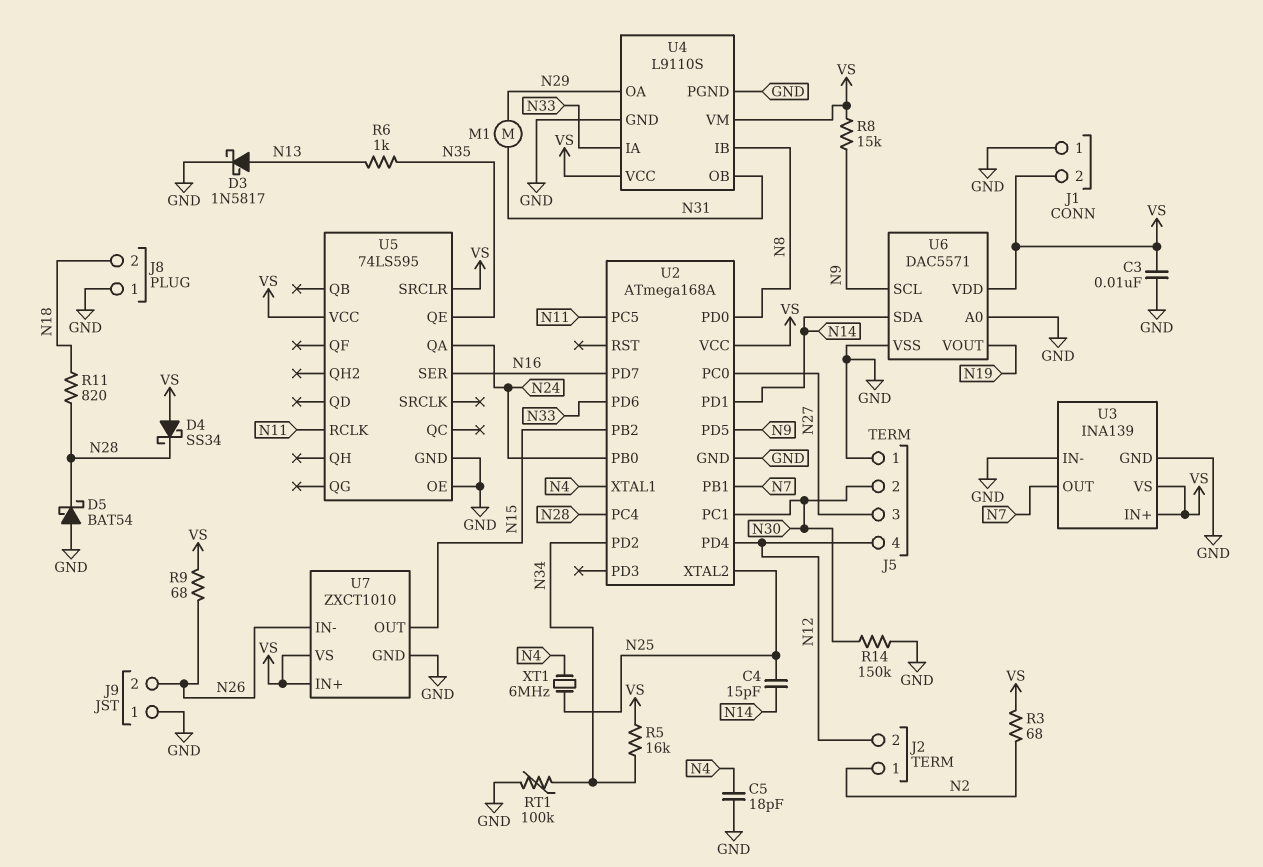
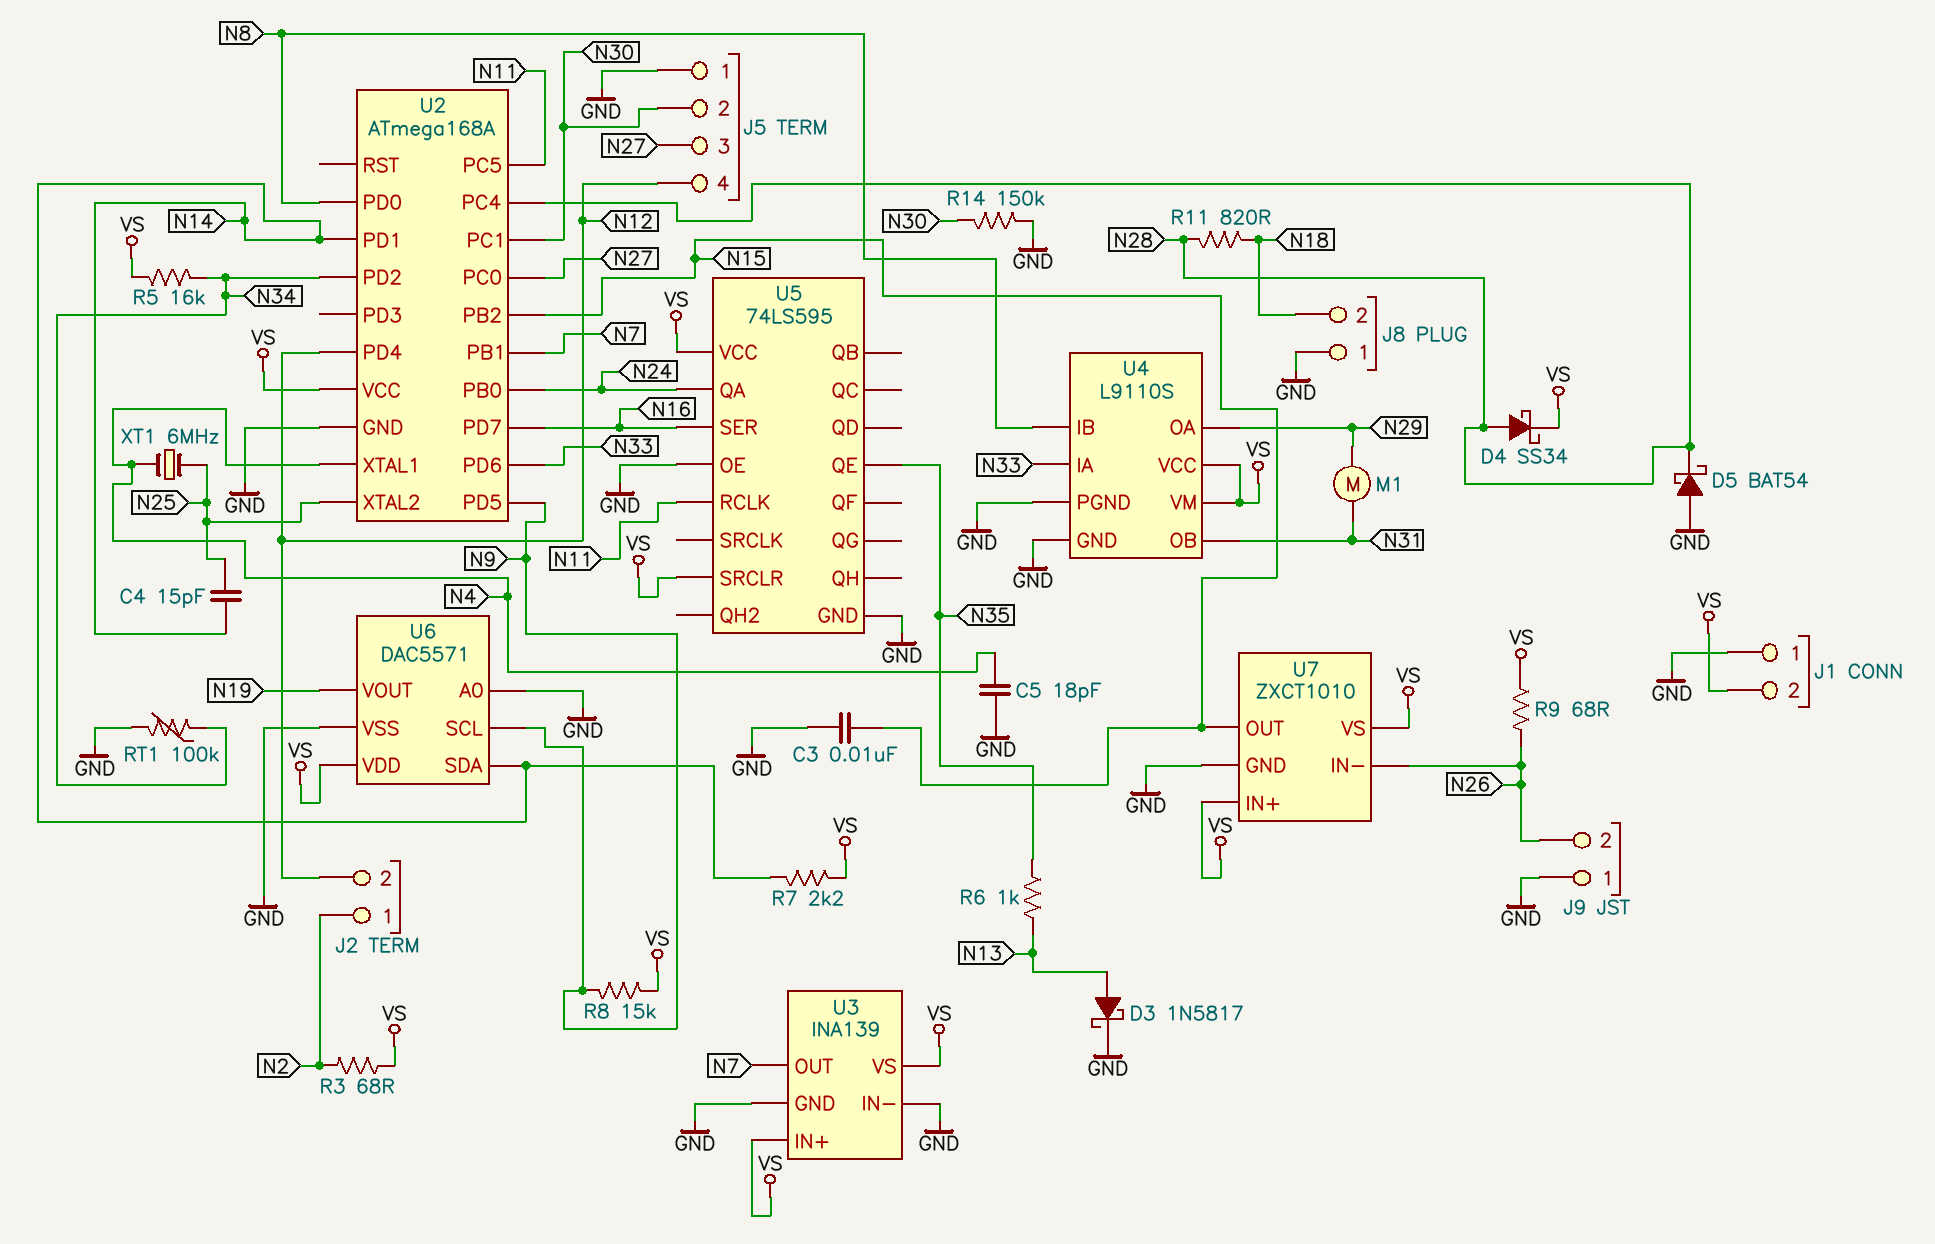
C3: 10nF (GND, VS) -> 10nF (GND, N15)
D4: schottky SS34 (A VS, K N28) -> schottky SS34 (A N28, K VS)
R7: none -> 2.2k (N14, VS)

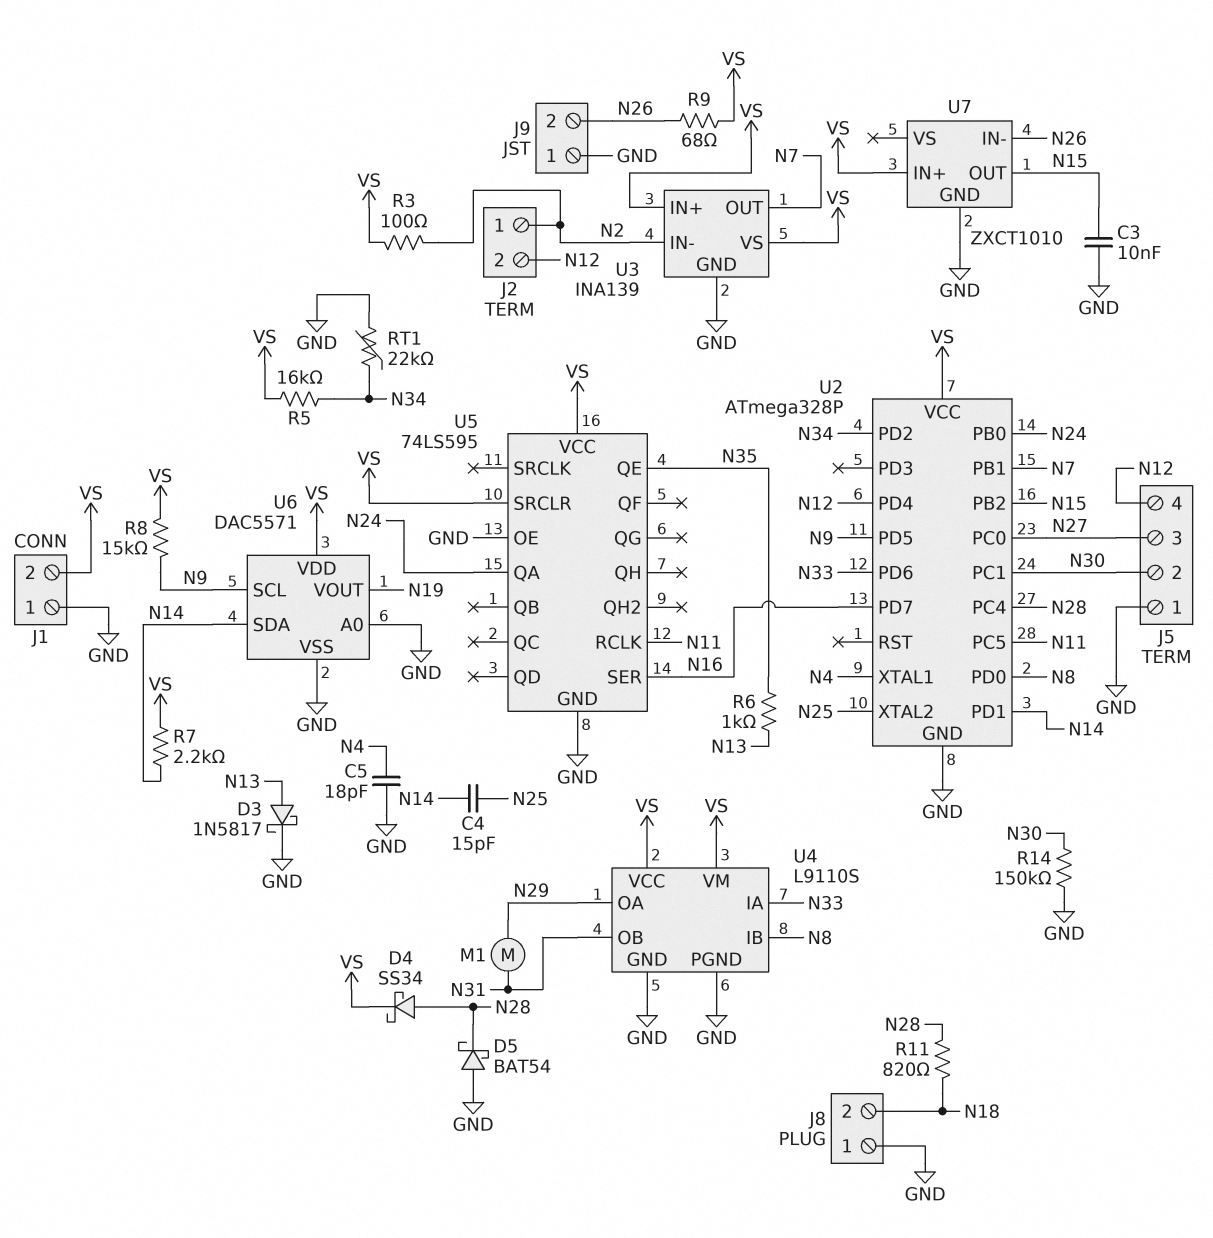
R3: 68 (N2, VS) -> 100 (N2, VS)
RT1: 100k (GND, N34) -> 22k (GND, N34)
U2: ATmega168A -> ATmega328P
U3 pin IN-: GND -> N2
U7 pin VS: VS -> none
XT1: 6MHz (N4, N25) -> none

